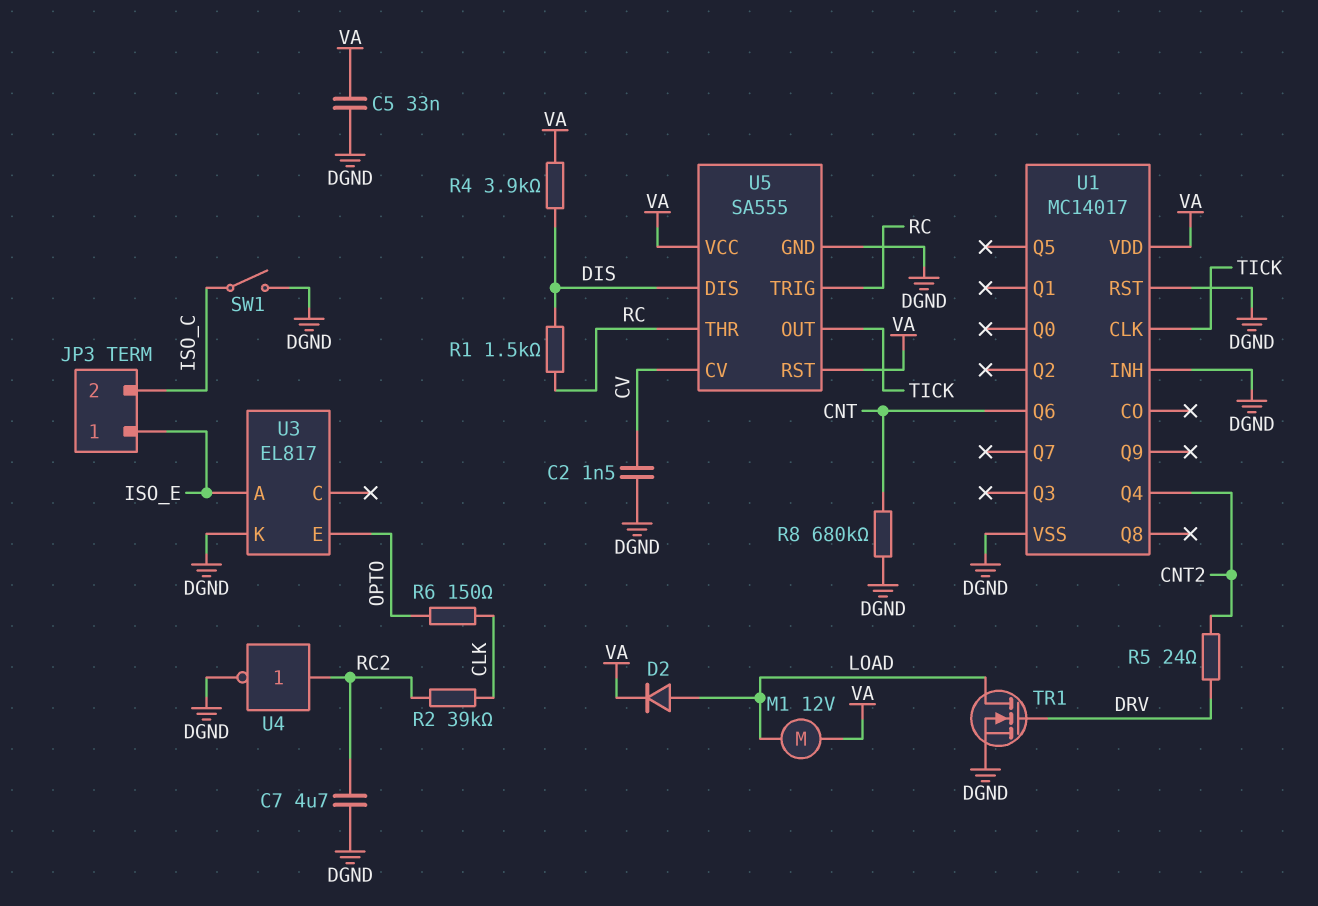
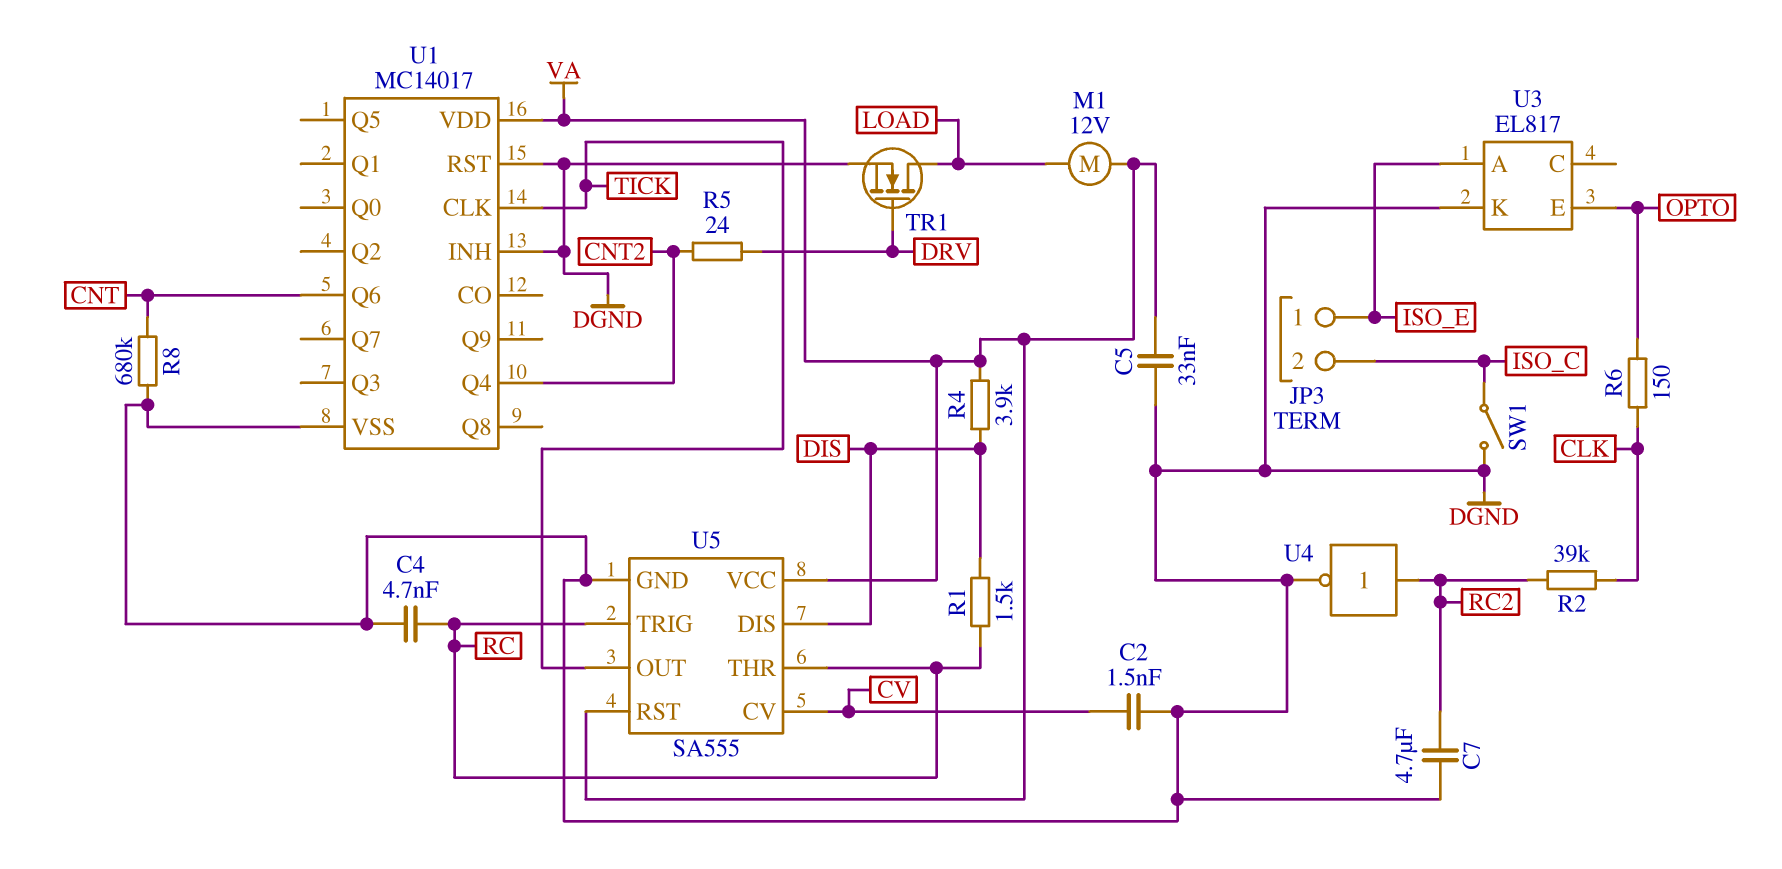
C4: none -> 4.7nF (DGND, RC)
D2: diode (A LOAD, K VA) -> none

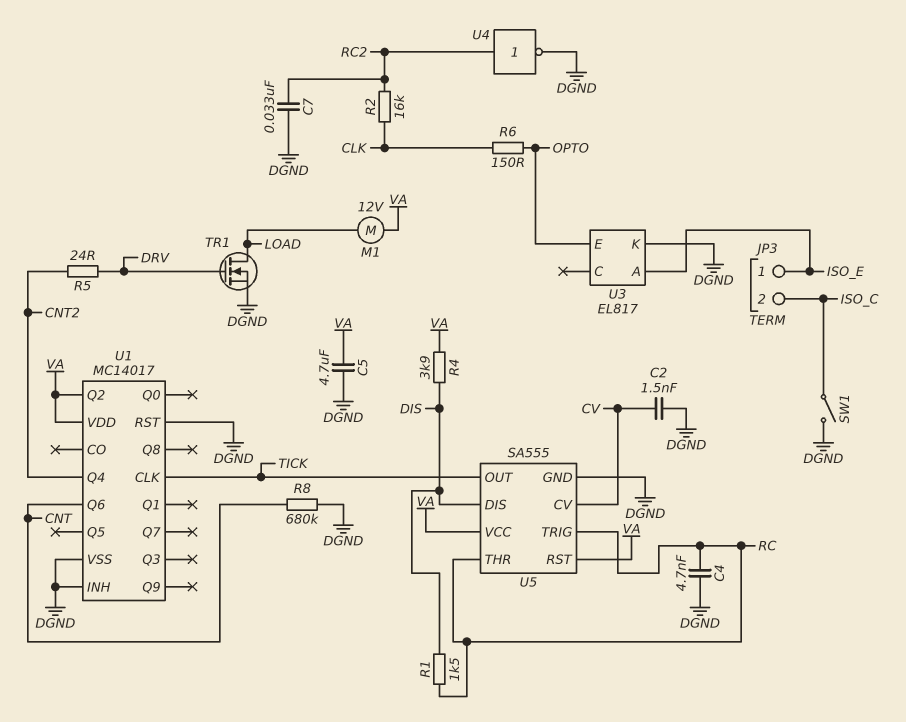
C5: 33nF (DGND, VA) -> 4.7uF (DGND, VA)
C7: 4.7uF (DGND, RC2) -> 33nF (DGND, RC2)
R2: 39k (CLK, RC2) -> 16k (CLK, RC2)
U1 pin Q2: none -> VA

